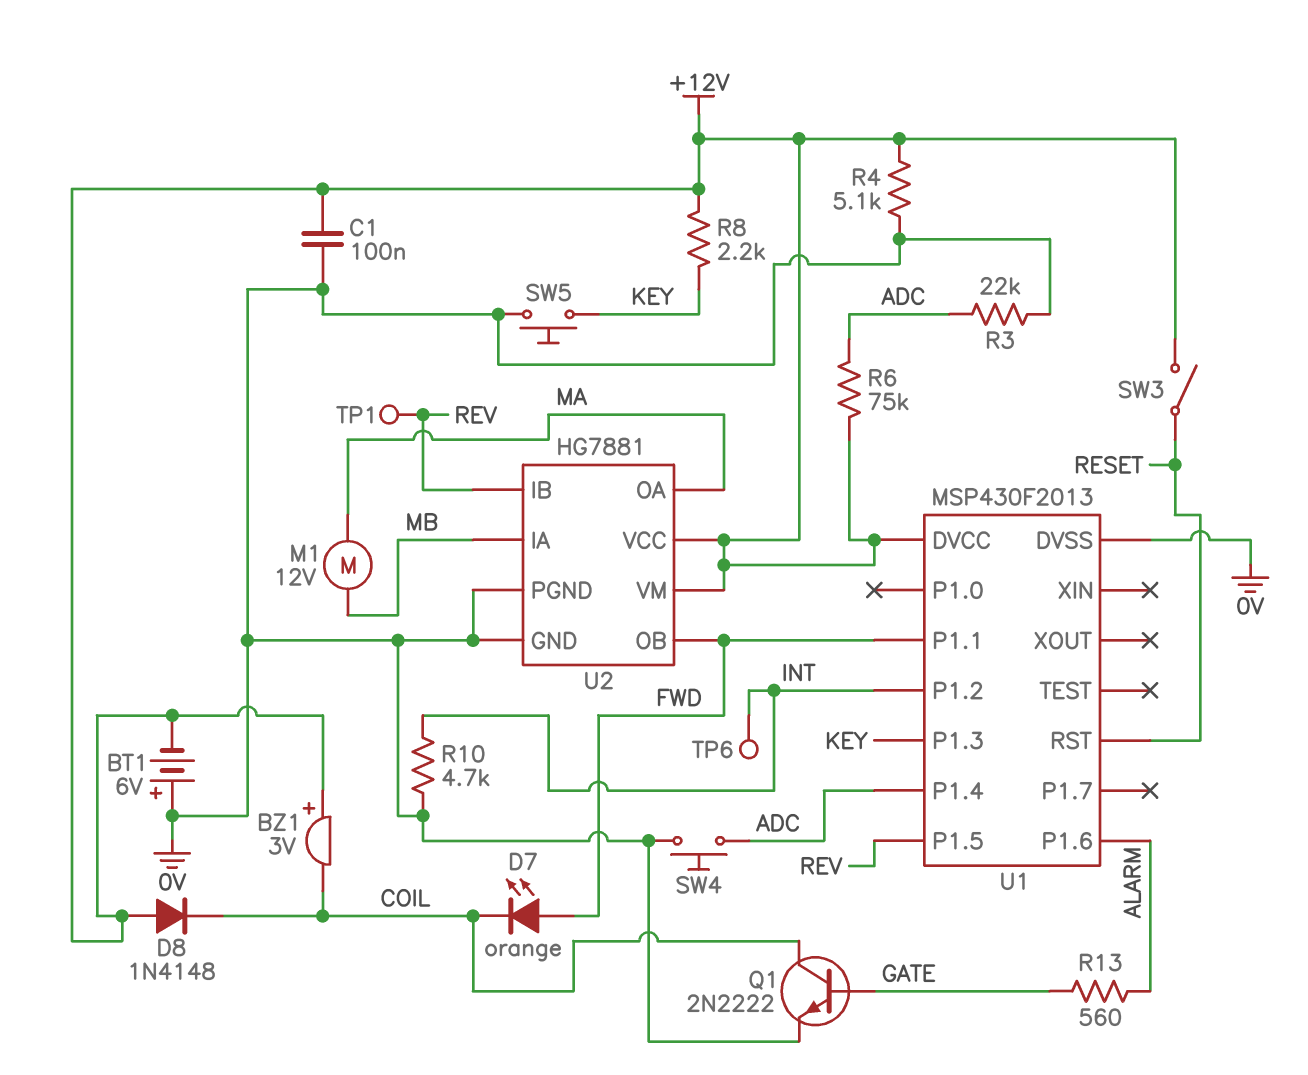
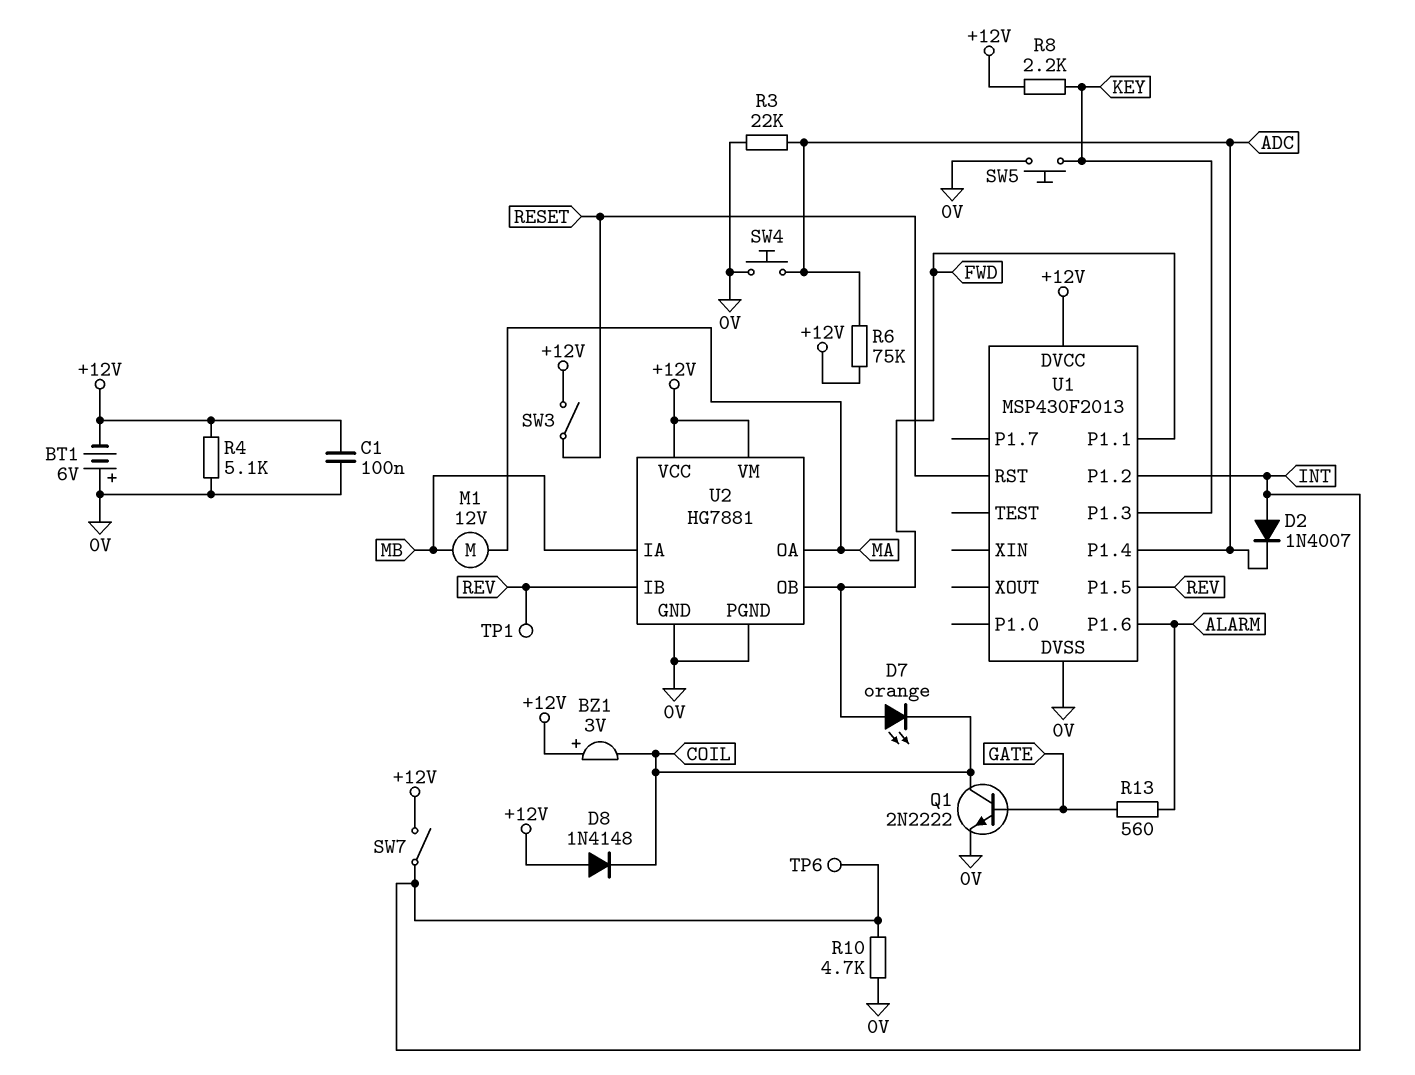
D2: none -> diode 1N4007 (A INT, K ADC)
SW7: none -> switch (+12V, INT)

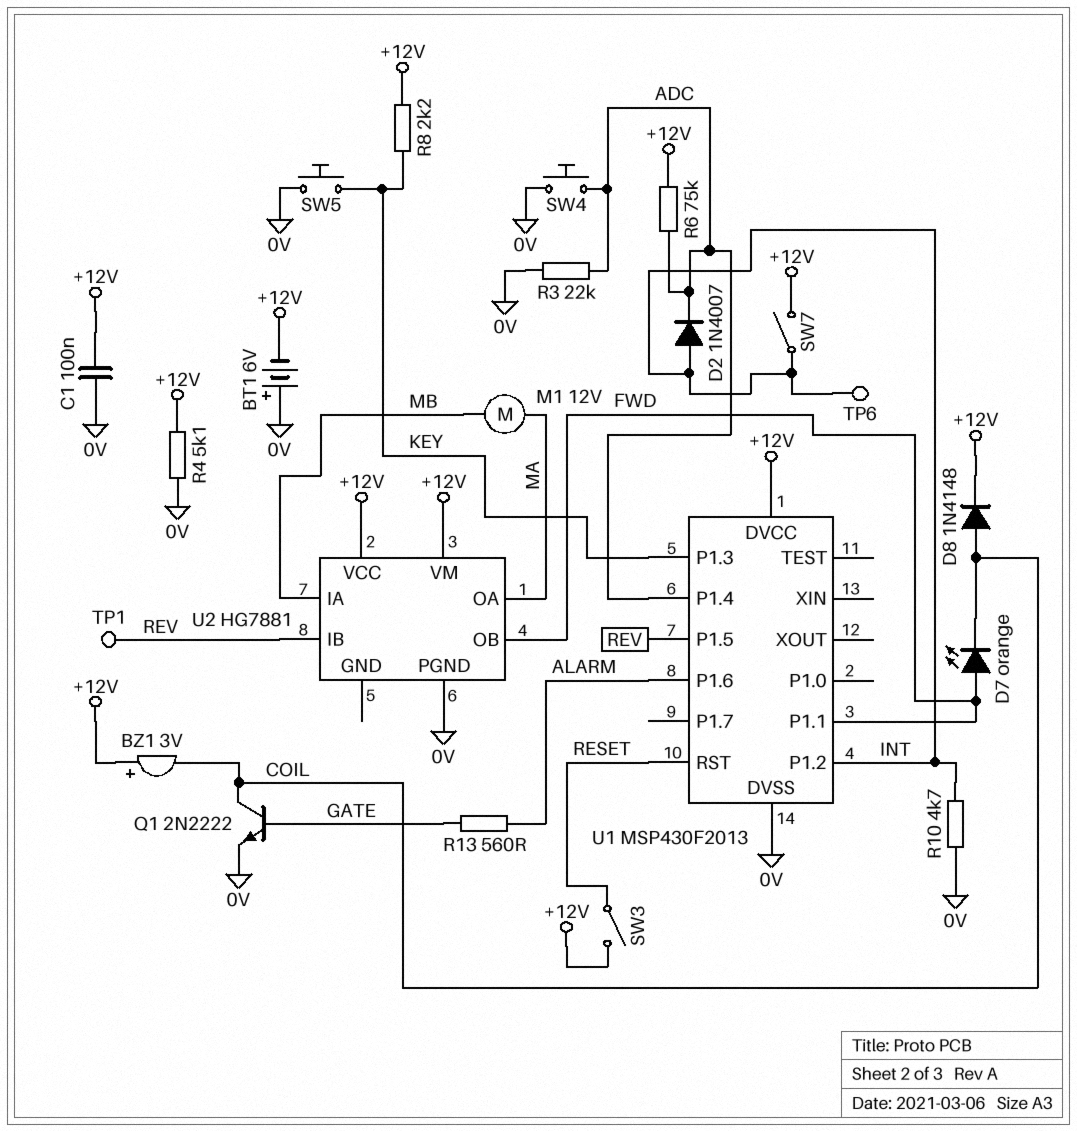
D8: diode 1N4148 (A +12V, K COIL) -> diode 1N4148 (A COIL, K +12V)
U2 pin GND: 0V -> none

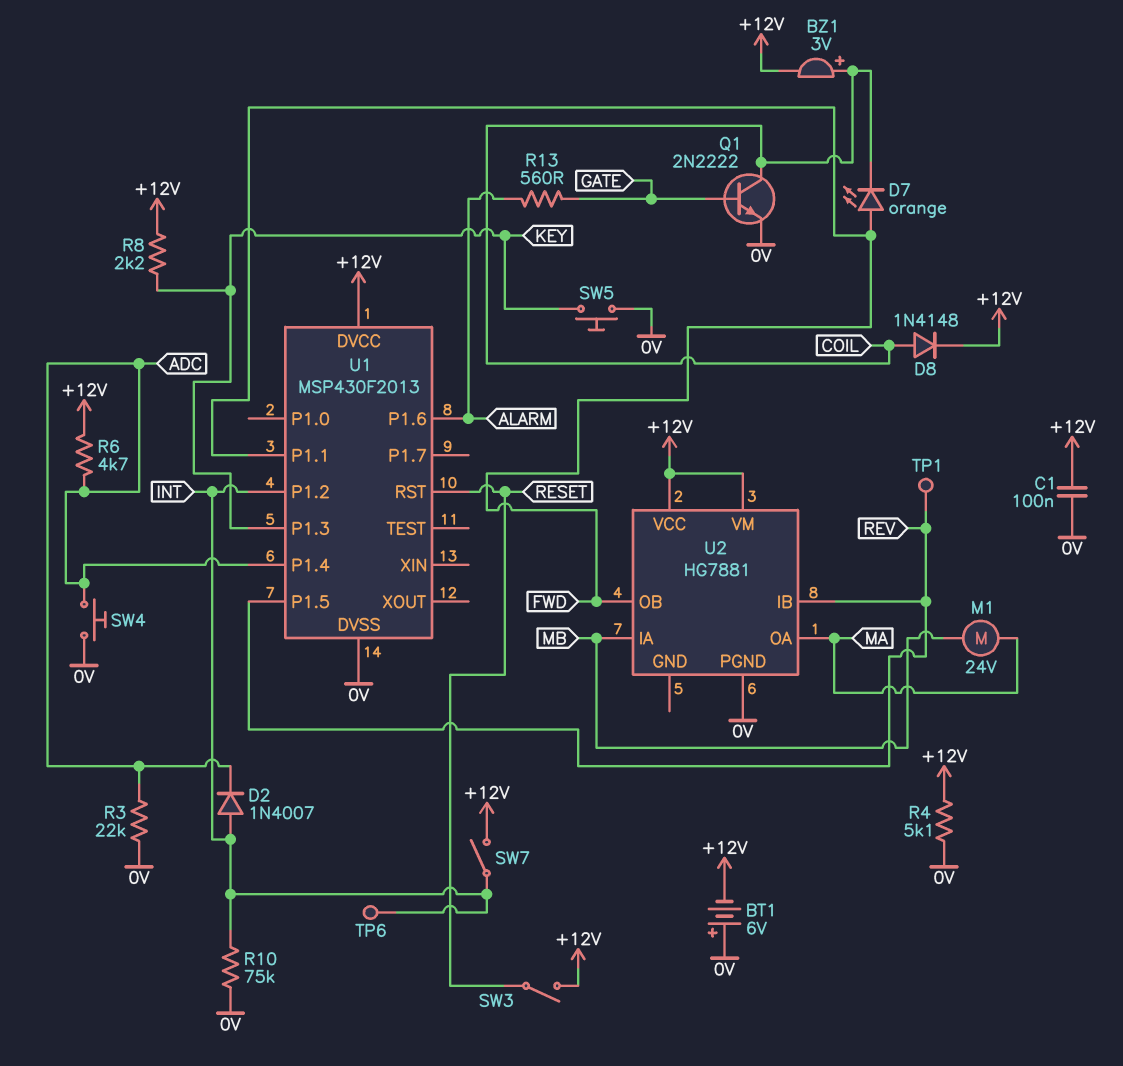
BZ1: buzzer 3V (plus +12V, minus COIL) -> buzzer 3V (plus COIL, minus +12V)
M1: motor 12V (MA, MB) -> motor 24V (MA, MB)
R6: 75k (+12V, ADC) -> 4.7k (+12V, ADC)
R10: 4.7k (0V, INT) -> 75k (0V, INT)

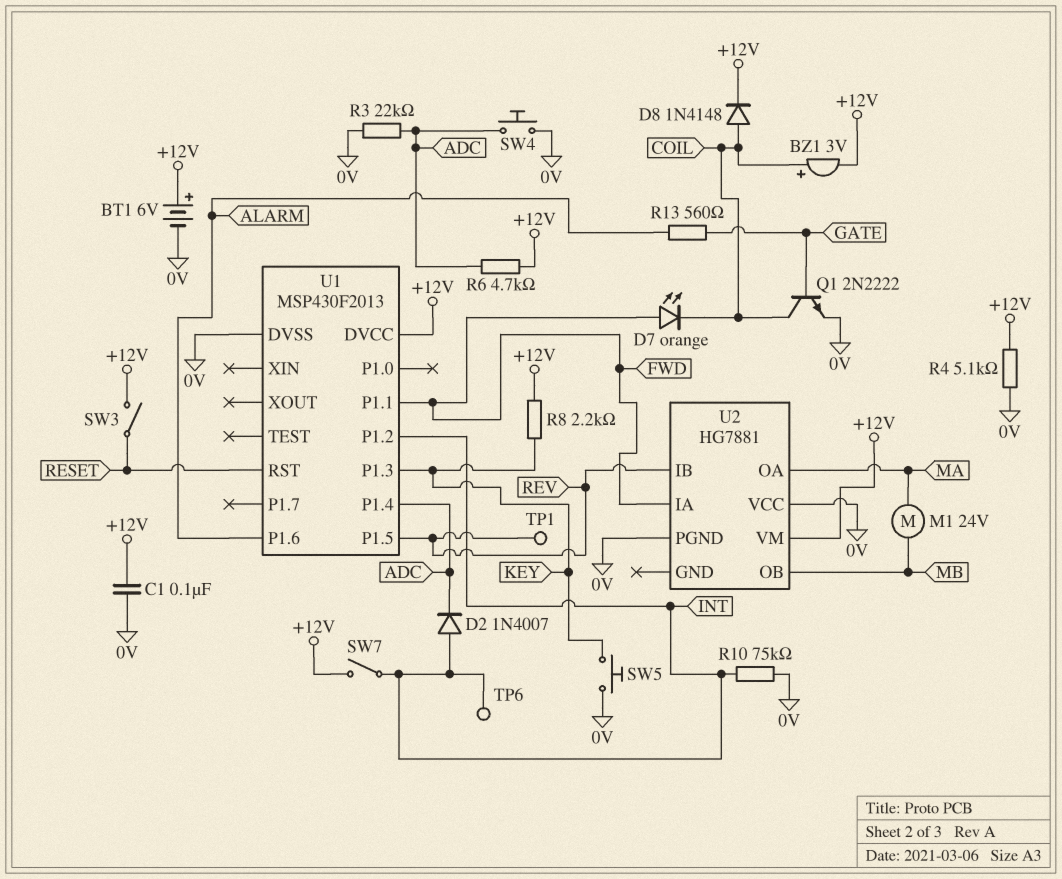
BT1: 6V (plus 0V, minus +12V) -> 6V (plus +12V, minus 0V)
U2 pin IA: MB -> FWD
U2 pin OB: FWD -> MB
U2 pin VCC: +12V -> 0V

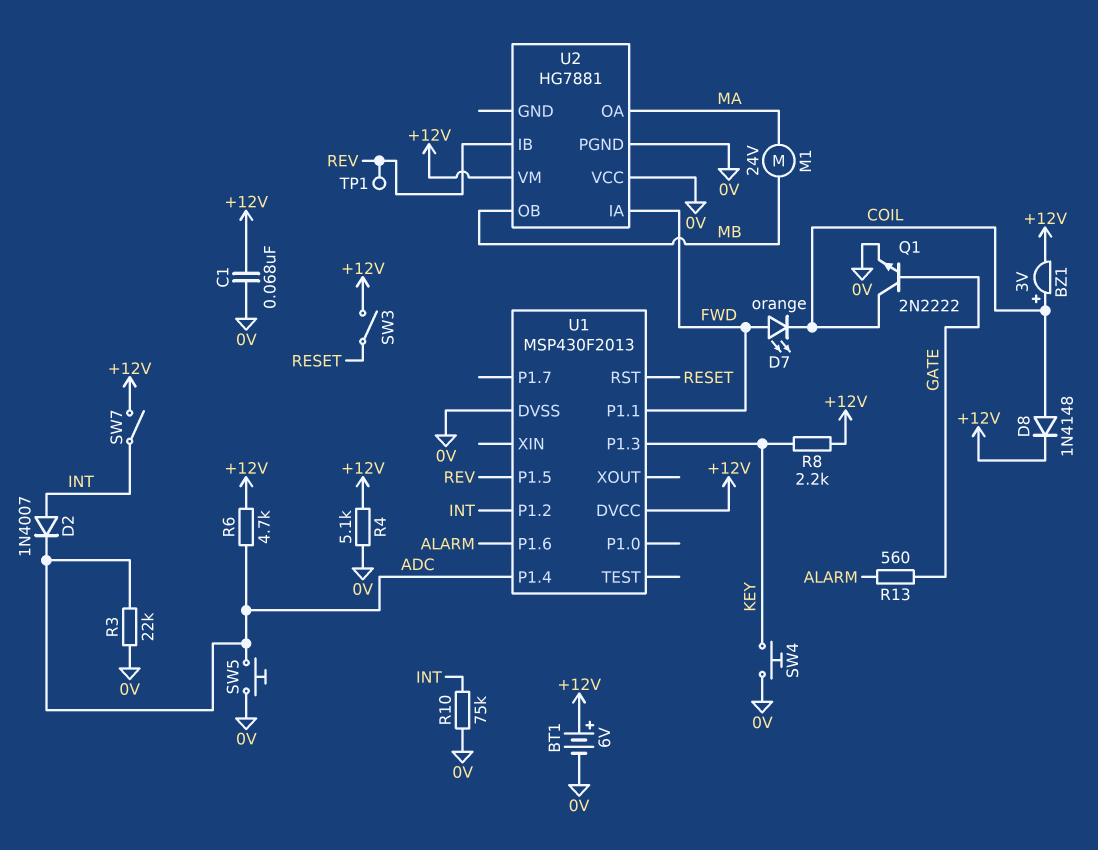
C1: 100nF (+12V, 0V) -> 68nF (+12V, 0V)
SW4: button (0V, ADC) -> button (0V, KEY)
SW5: button (0V, KEY) -> button (0V, ADC)
TP6: test point (INT) -> none

